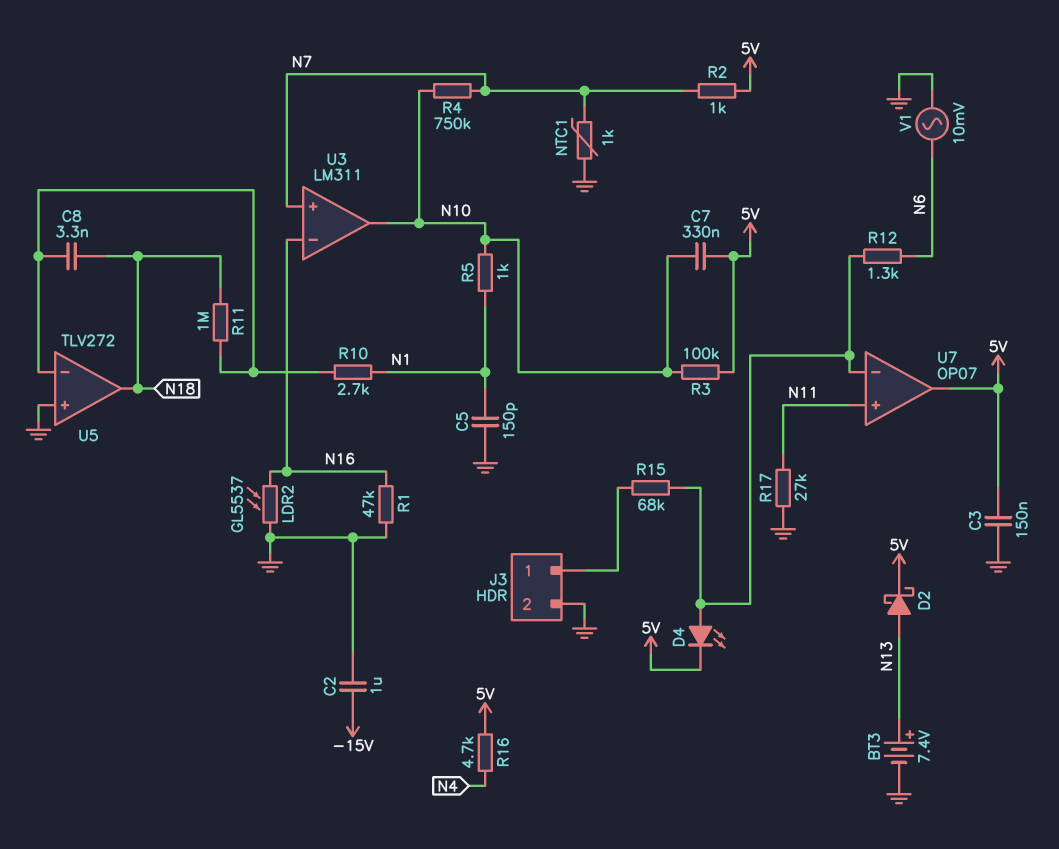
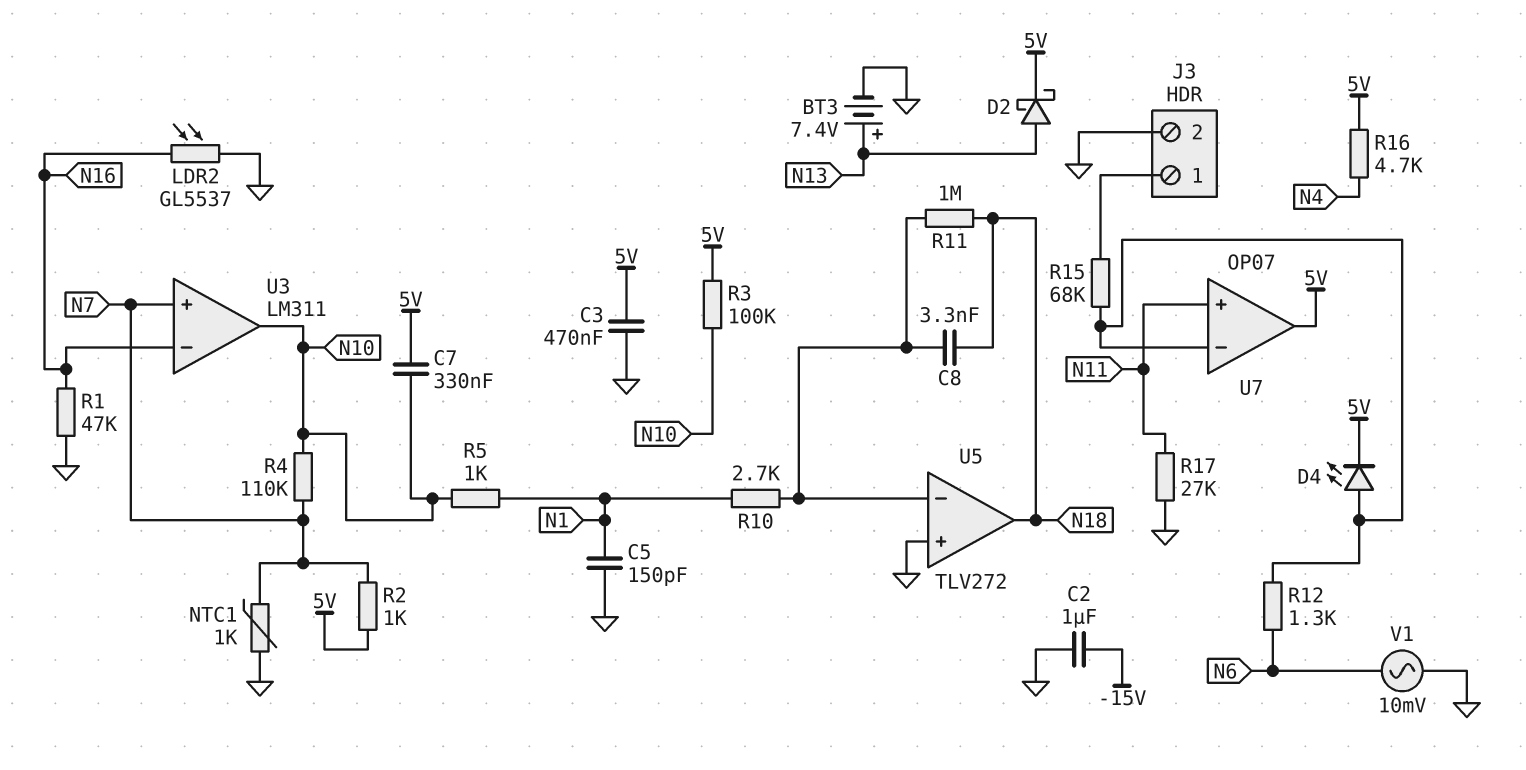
C3: 150nF (5V, GND) -> 470nF (5V, GND)
R4: 750k (N7, N10) -> 110k (N7, N10)

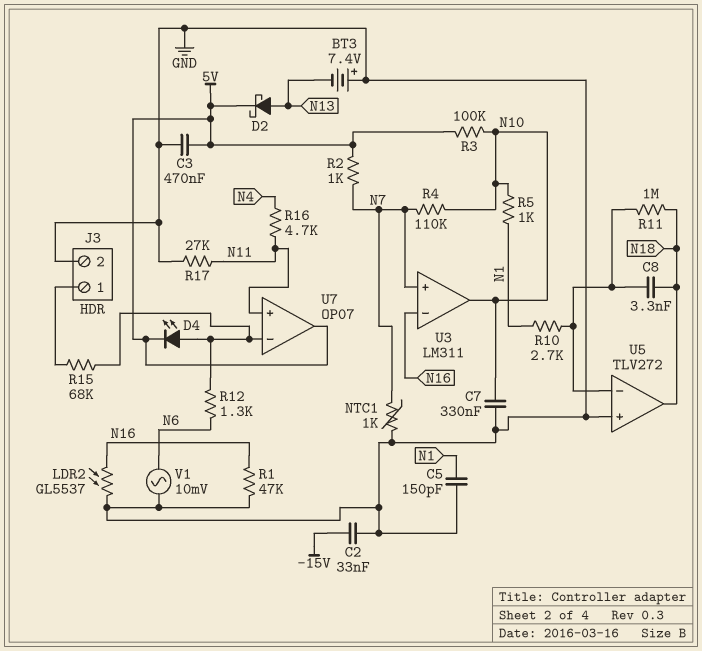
BT3: 7.4V (plus N13, minus GND) -> 7.4V (plus GND, minus N13)
C2: 1uF (-15V, GND) -> 33nF (-15V, GND)
C7: 330nF (5V, N10) -> 330nF (GND, N10)
R16: 4.7k (5V, N4) -> 4.7k (N4, N11)

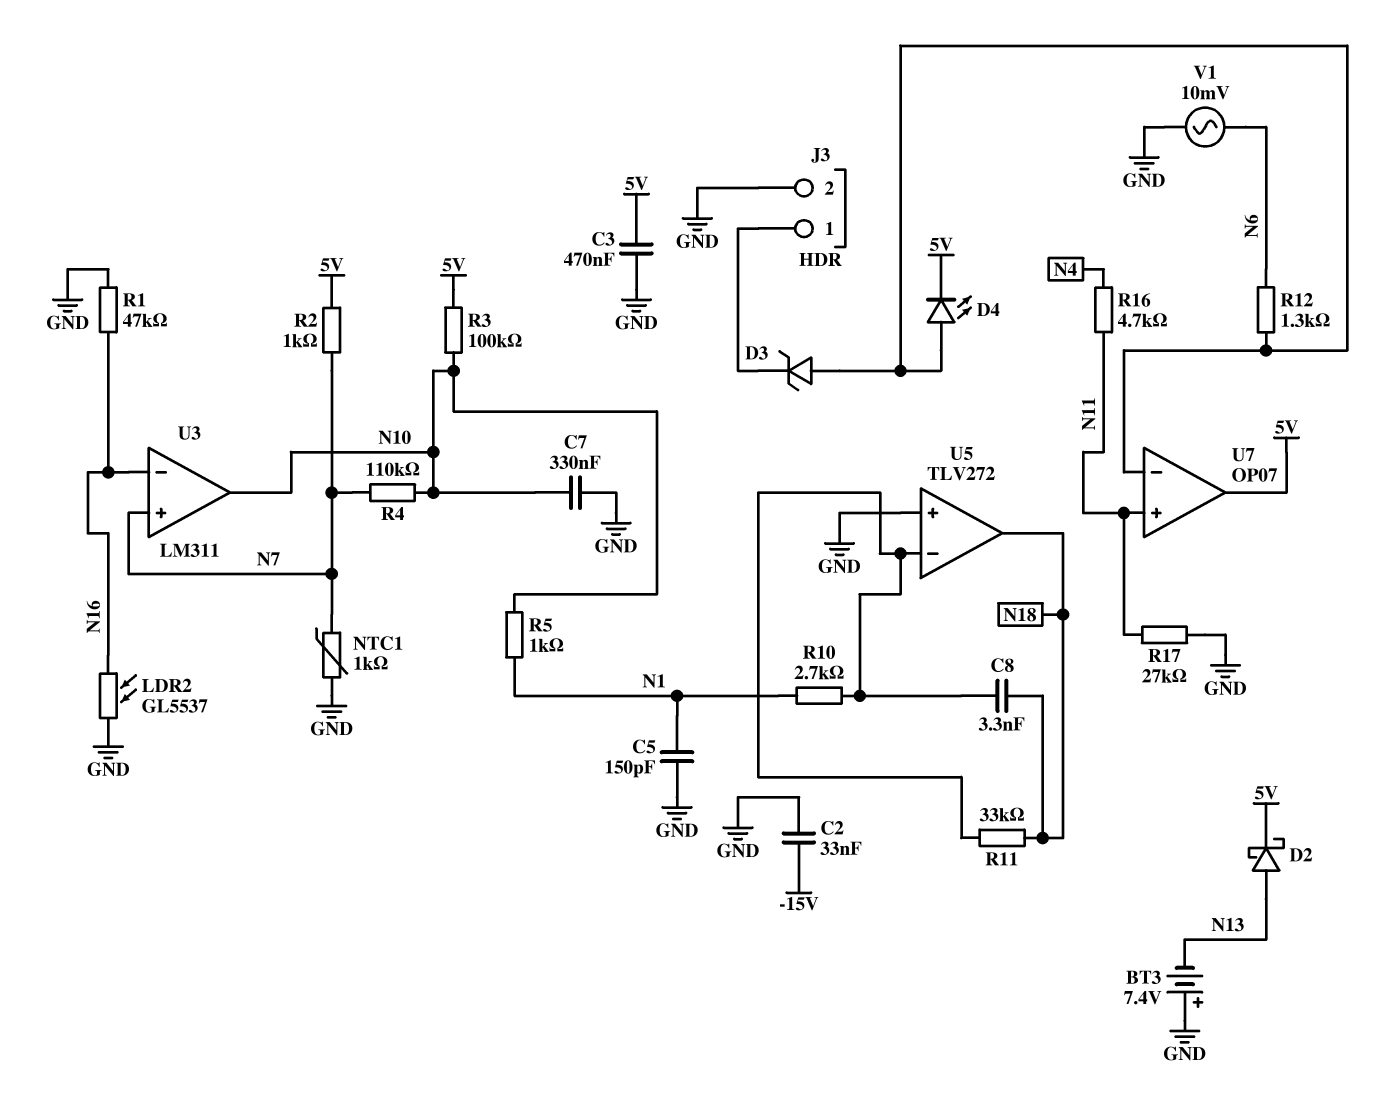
D3: none -> zener (A U7/in-, K J3/1)
R11: 1M (N18, U5/in-) -> 33k (N18, U5/in-)
R15: 68k (J3/1, U7/in-) -> none

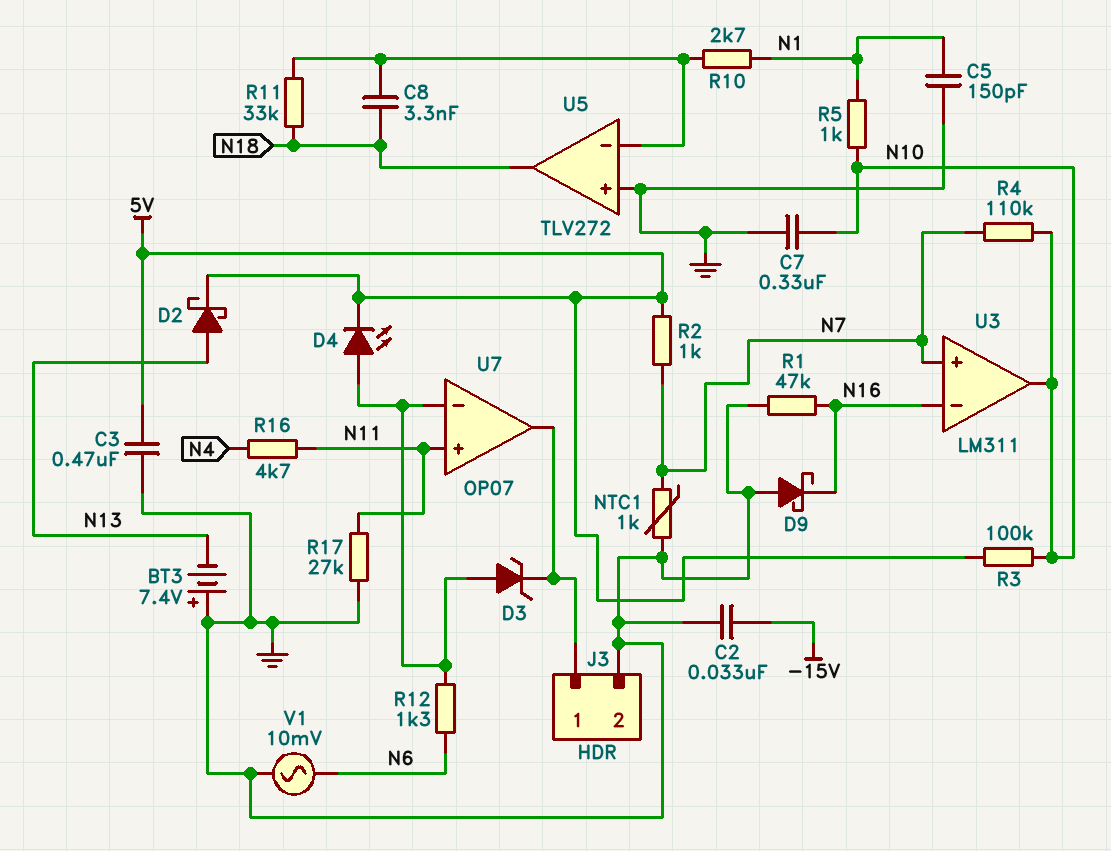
D9: none -> schottky (A GND, K N16)
LDR2: GL5537 (GND, N16) -> none
U7 pin out: 5V -> J3/1

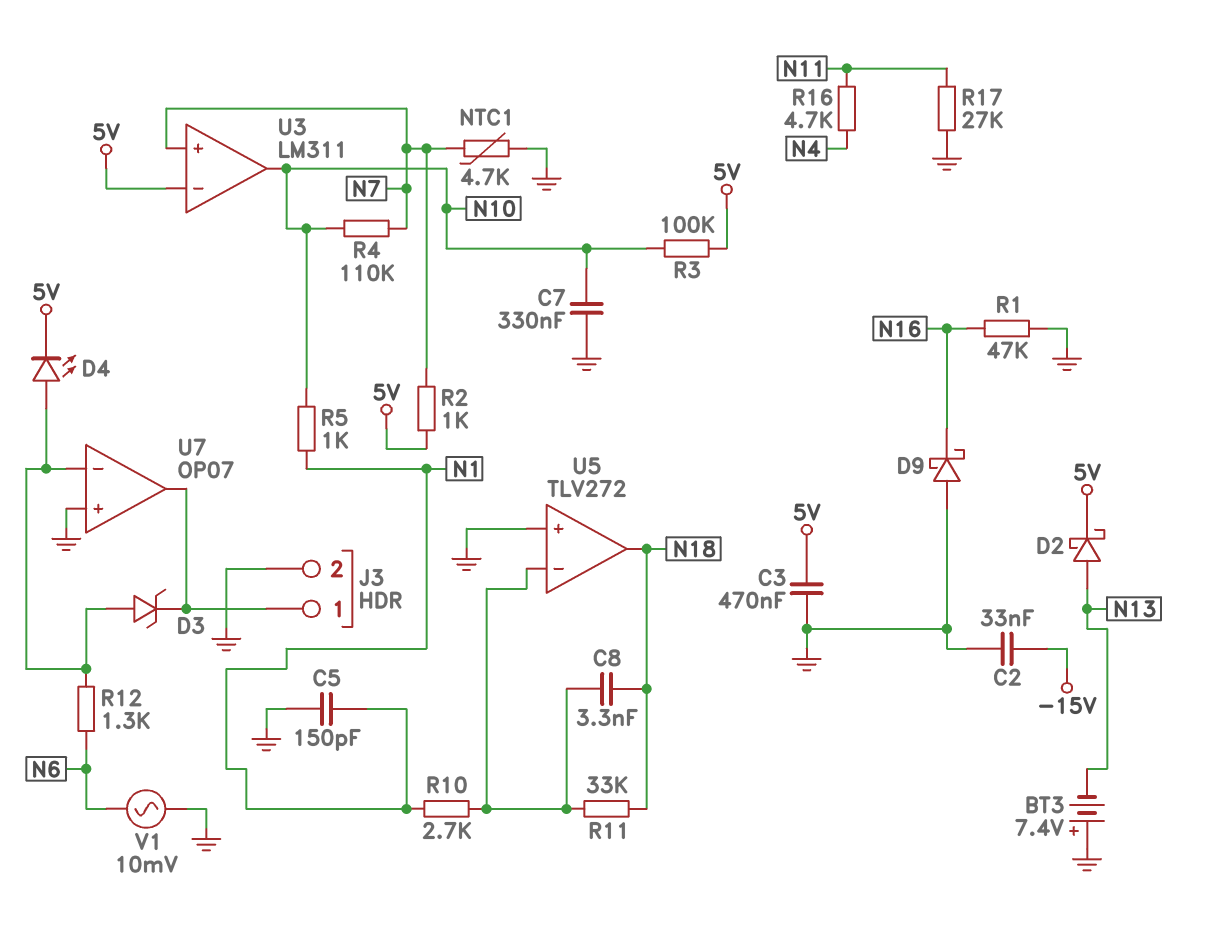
NTC1: 1k (GND, N7) -> 4.7k (GND, N7)
U3 pin in-: N16 -> 5V
U7 pin in+: N11 -> GND

